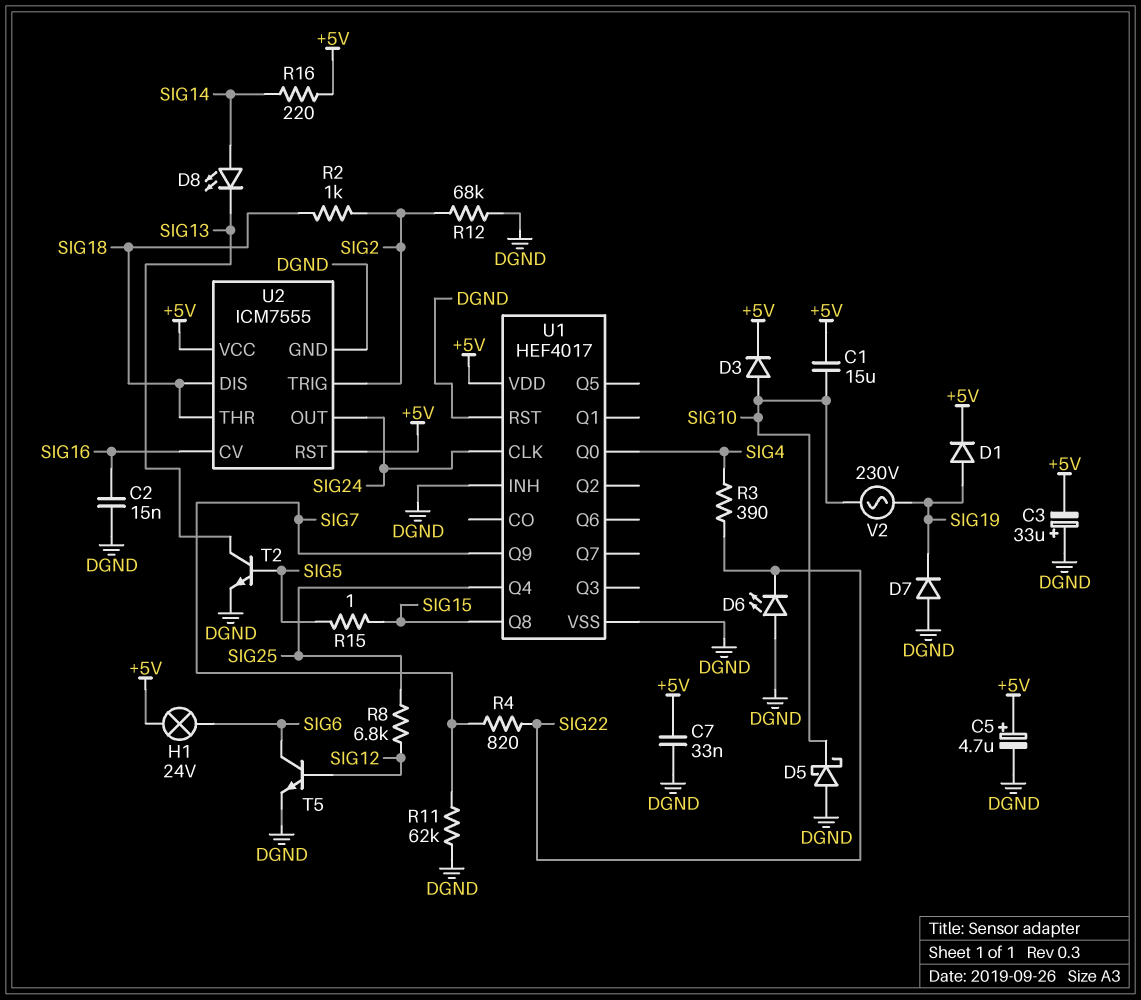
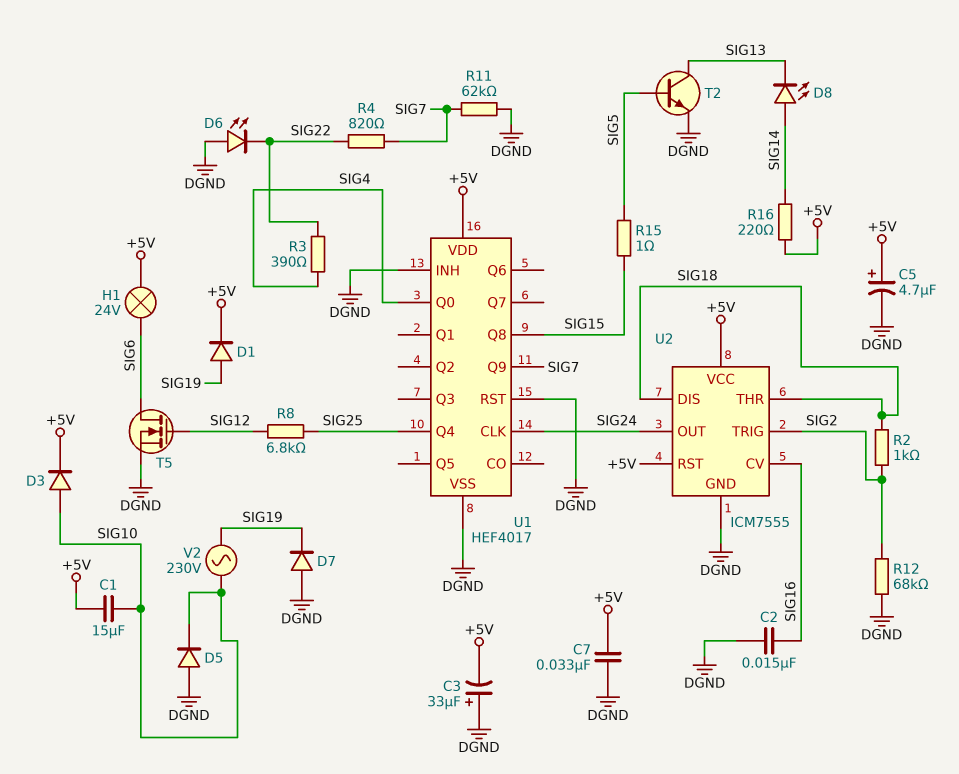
D5: schottky (A DGND, K SIG10) -> diode (A DGND, K SIG10)
T5: NPN (B SIG12, C SIG6, E DGND) -> NMOS (G SIG12, D SIG6, S DGND)

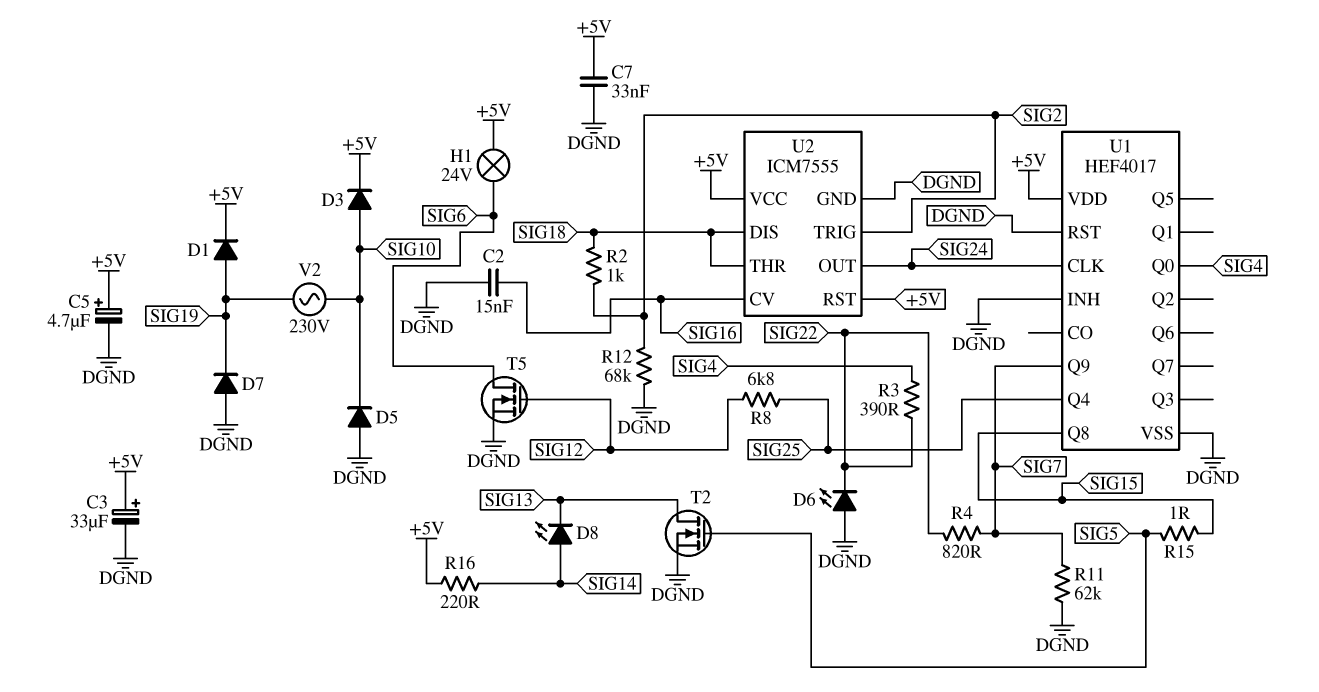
C1: 15uF (+5V, SIG10) -> none
C3: 33uF (plus DGND, minus +5V) -> 33uF (plus +5V, minus DGND)
T2: NPN (B SIG5, C SIG13, E DGND) -> NMOS (G SIG5, D SIG13, S DGND)

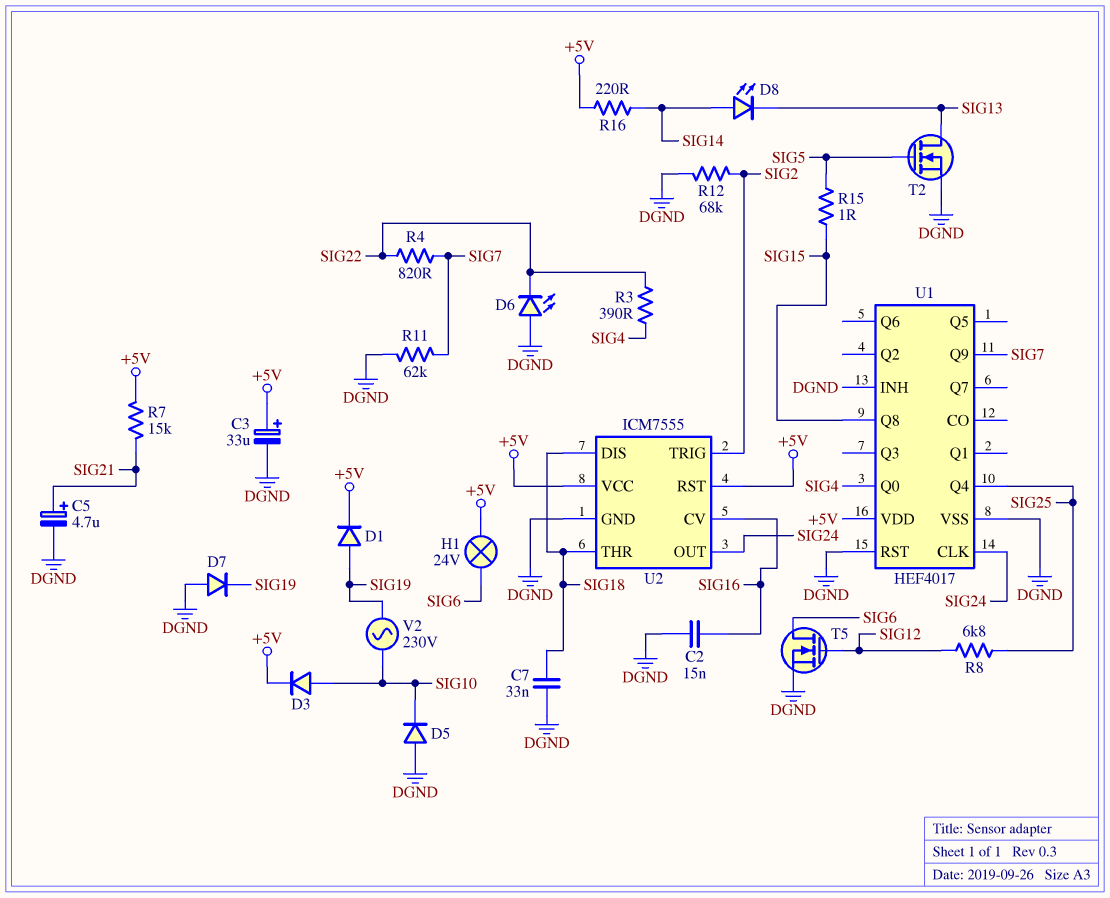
C5: 4.7uF (plus +5V, minus DGND) -> 4.7uF (plus SIG21, minus DGND)
C7: 33nF (+5V, DGND) -> 33nF (DGND, SIG18)
R2: 1k (SIG2, SIG18) -> none
R7: none -> 15k (+5V, SIG21)

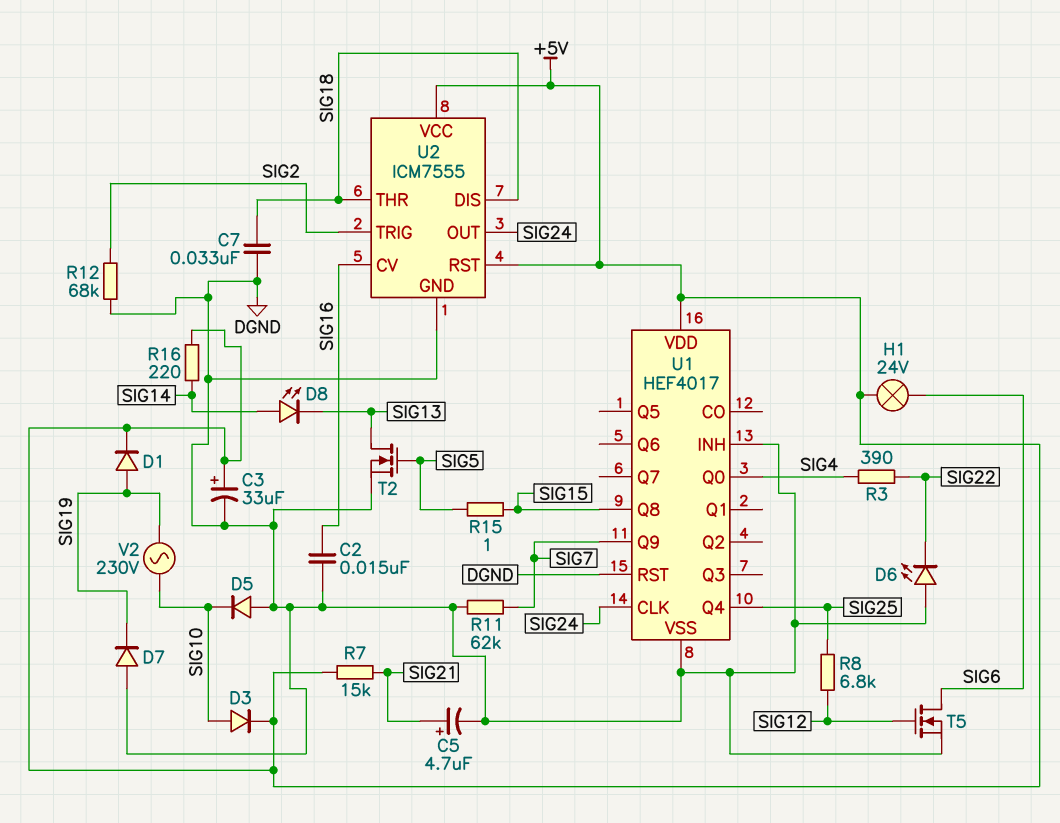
R4: 820 (SIG7, SIG22) -> none

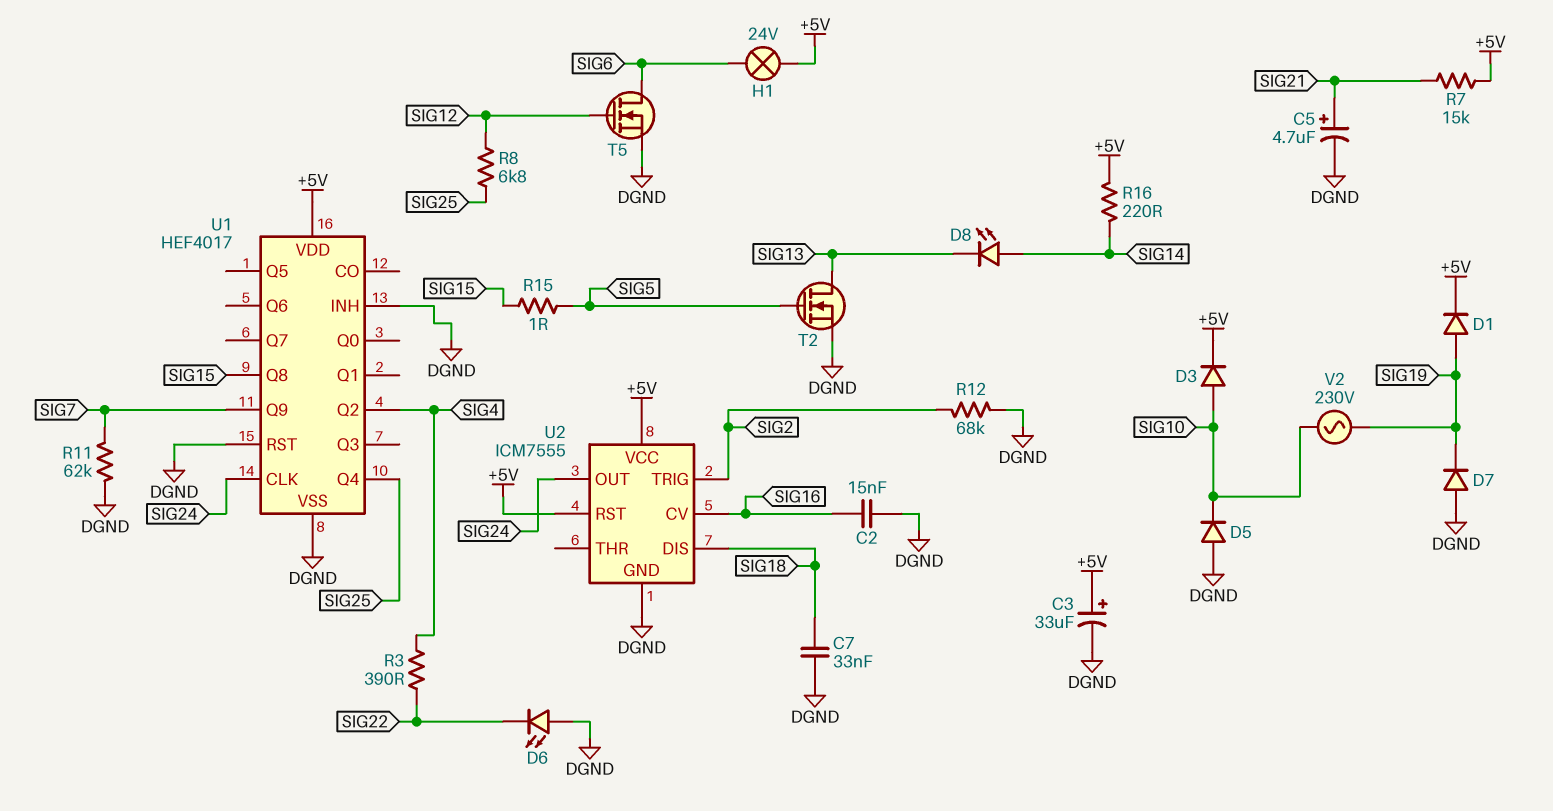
U1 pin Q0: SIG4 -> none
U1 pin Q2: none -> SIG4
U2 pin THR: SIG18 -> none

